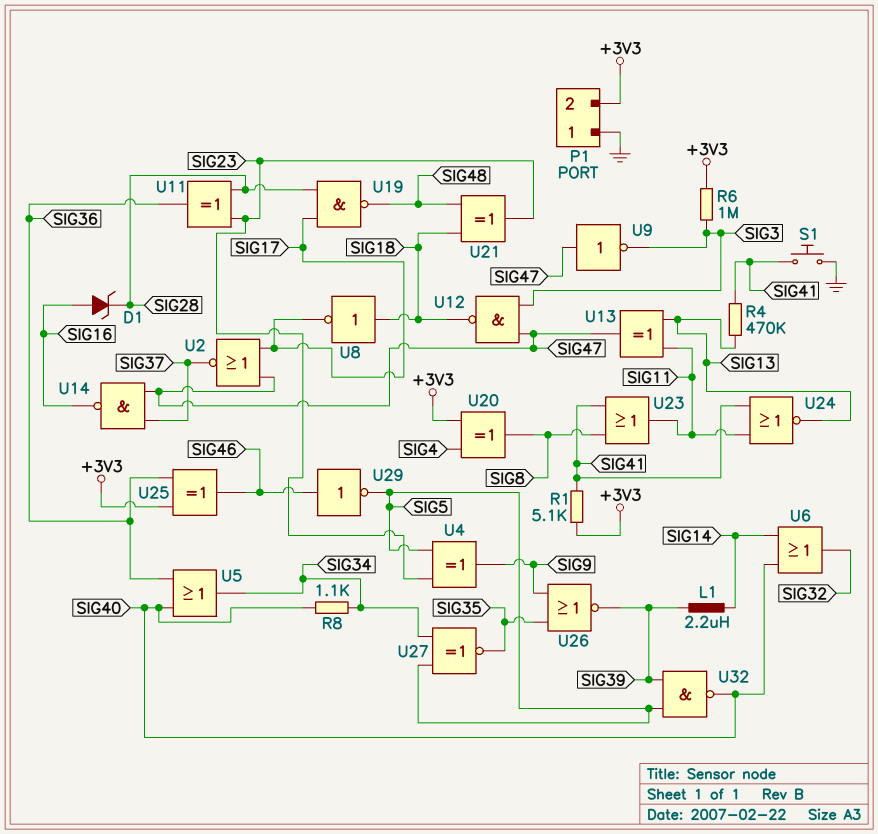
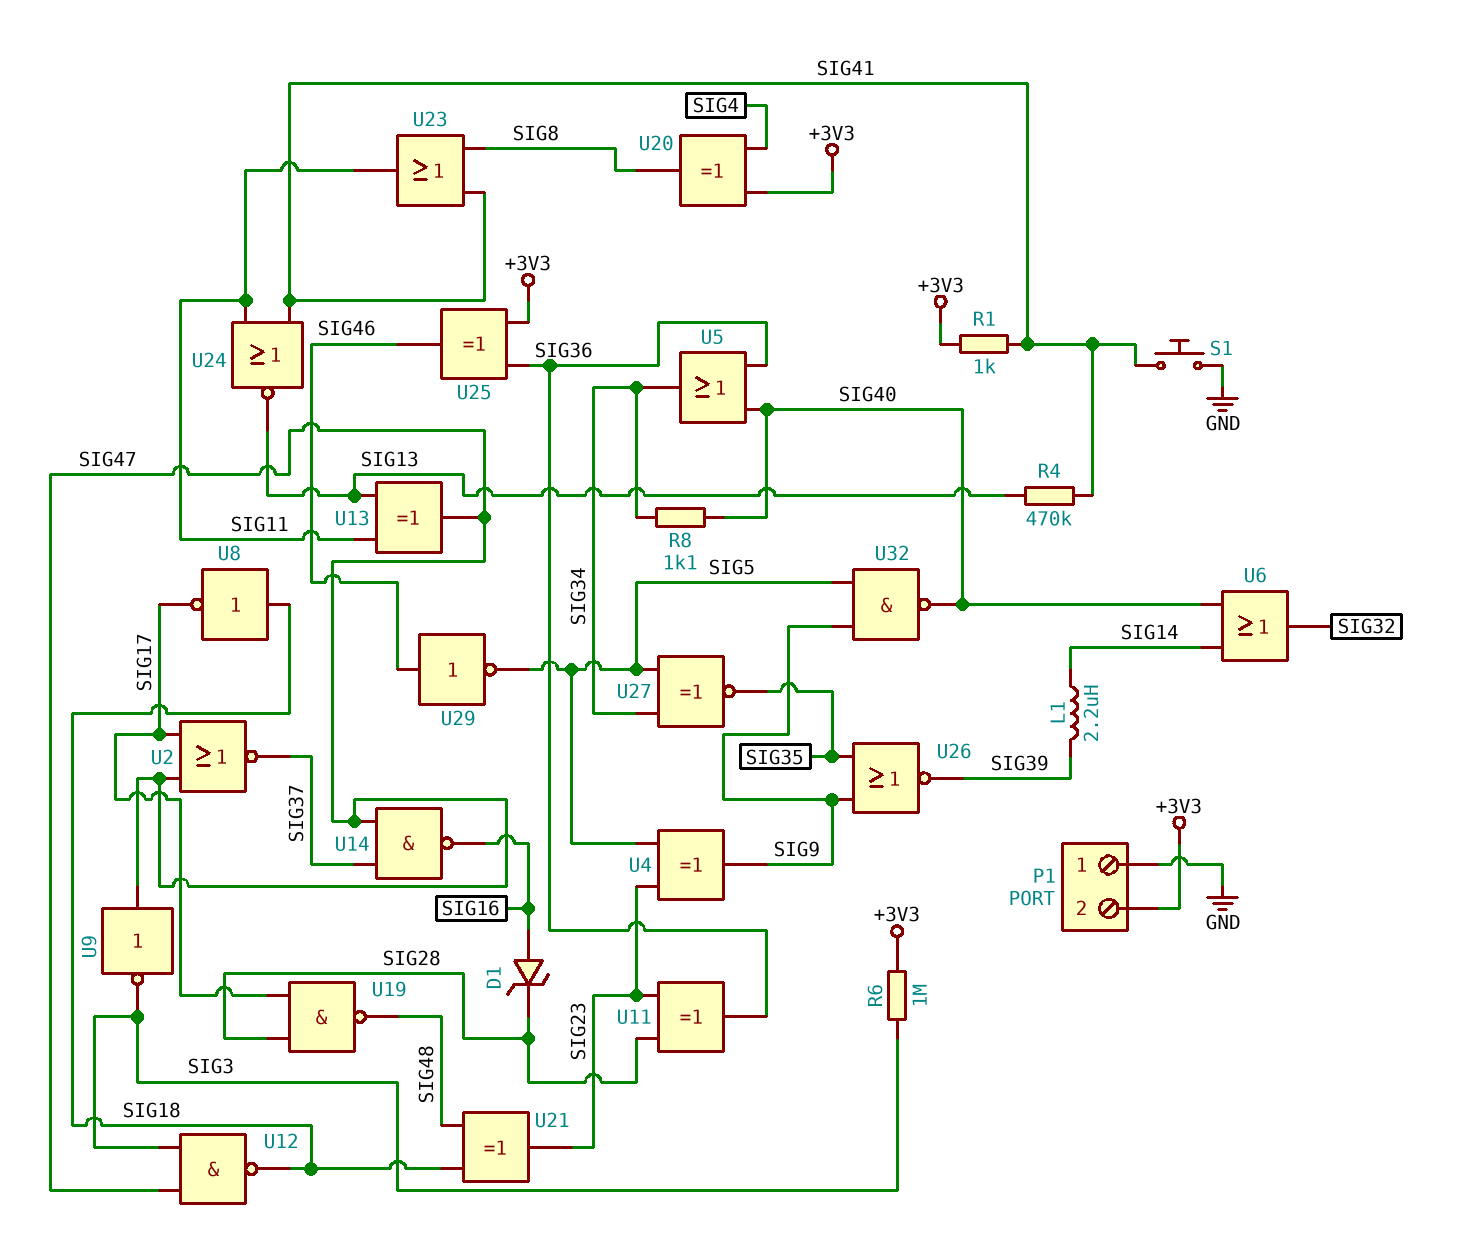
R1: 5.1k (+3V3, SIG41) -> 1k (+3V3, SIG41)
U32: NAND (in SIG5, in SIG39, out SIG40) -> NAND (in SIG5, in SIG9, out SIG40)

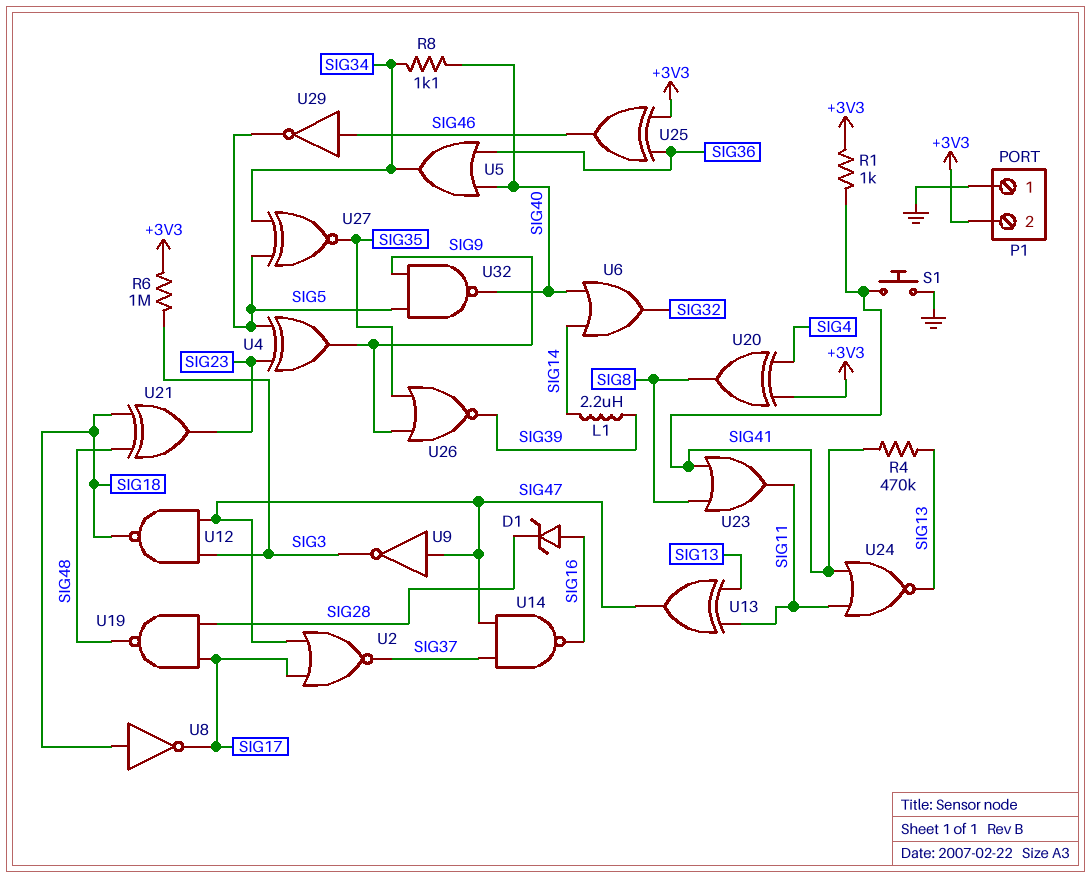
U11: XOR (in SIG23, in SIG28, out SIG36) -> none

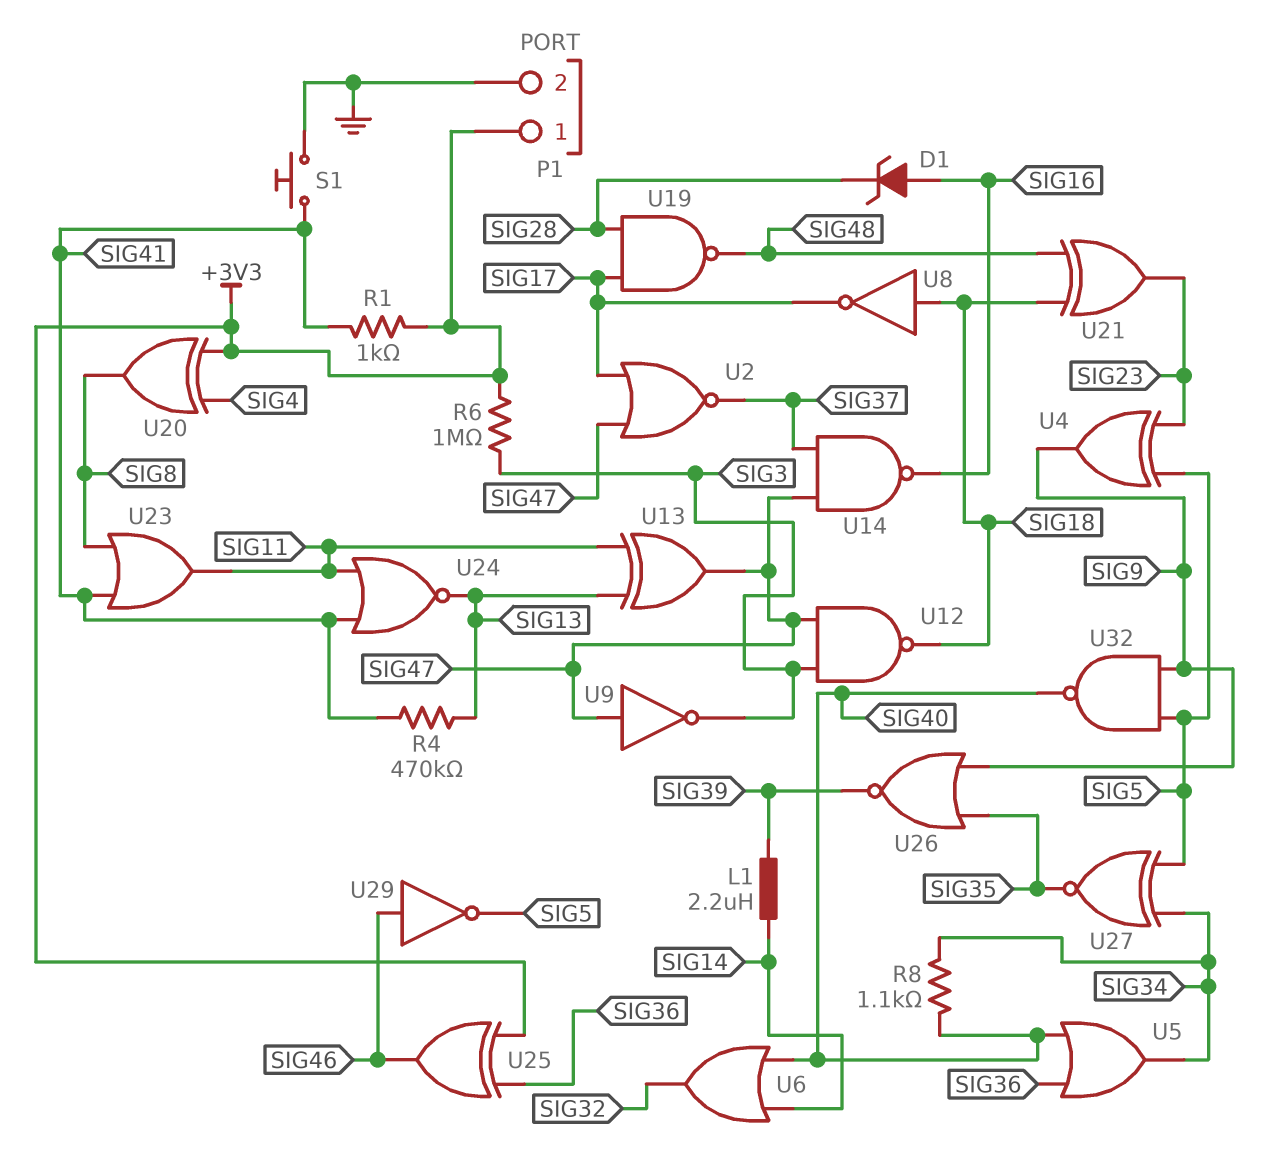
P1 pin 1: GND -> +3V3
P1 pin 2: +3V3 -> GND

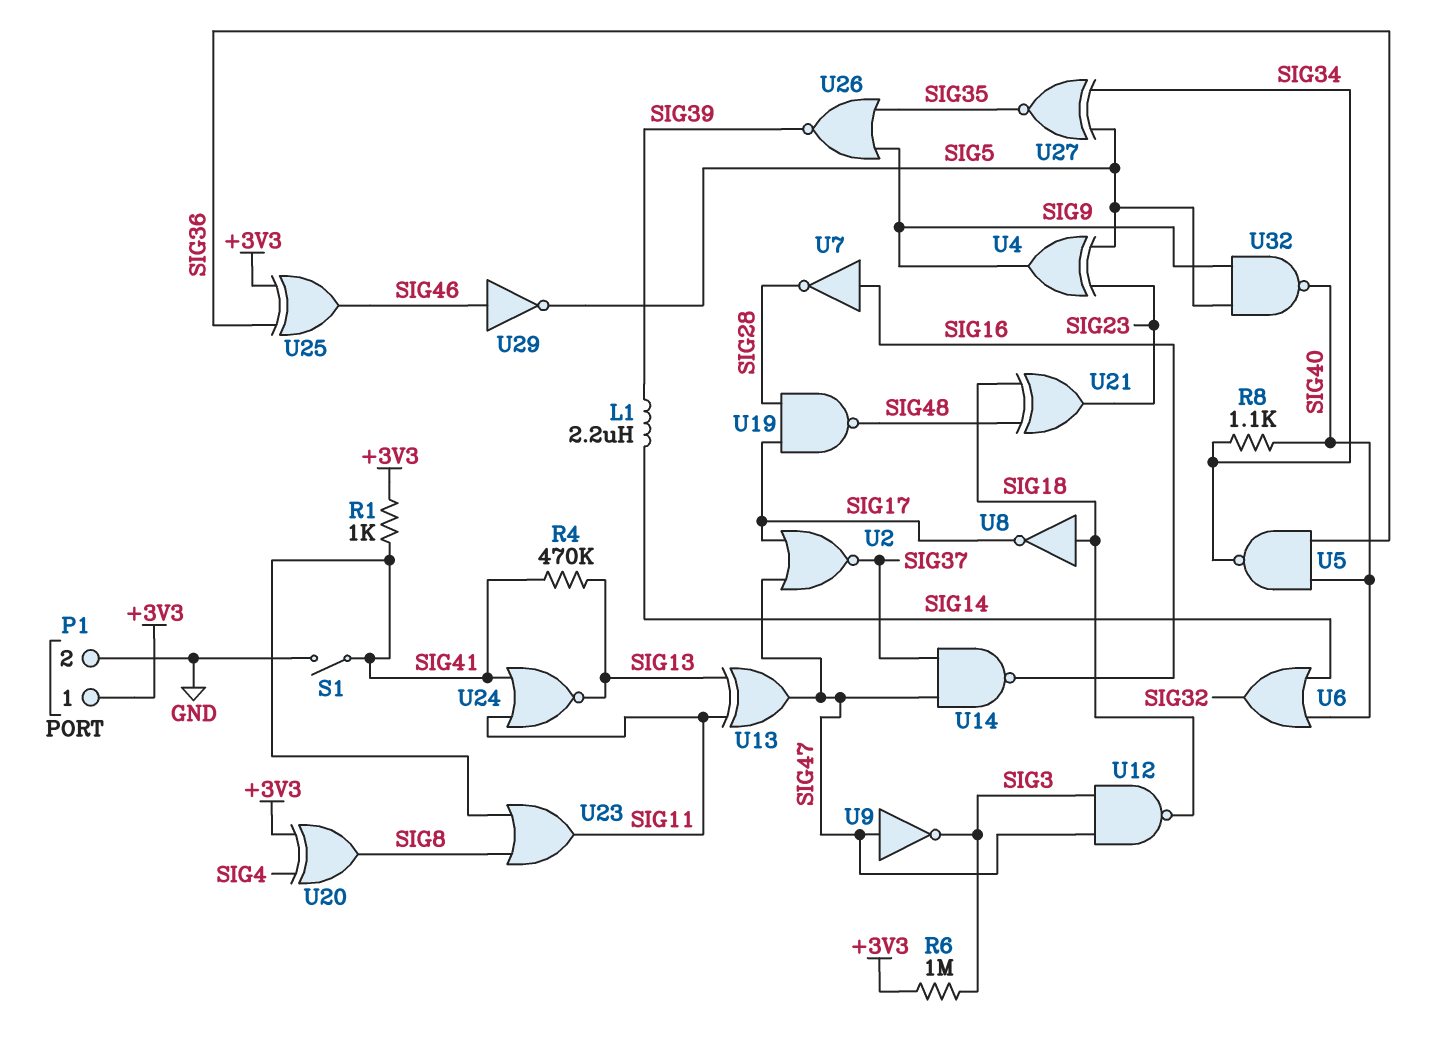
D1: zener (A SIG16, K SIG28) -> none
S1: button (GND, SIG41) -> switch (GND, SIG41)
U5: OR (in SIG36, in SIG40, out SIG34) -> NAND (in SIG36, in SIG40, out SIG34)
U7: none -> NOT (in SIG16, out SIG28)

